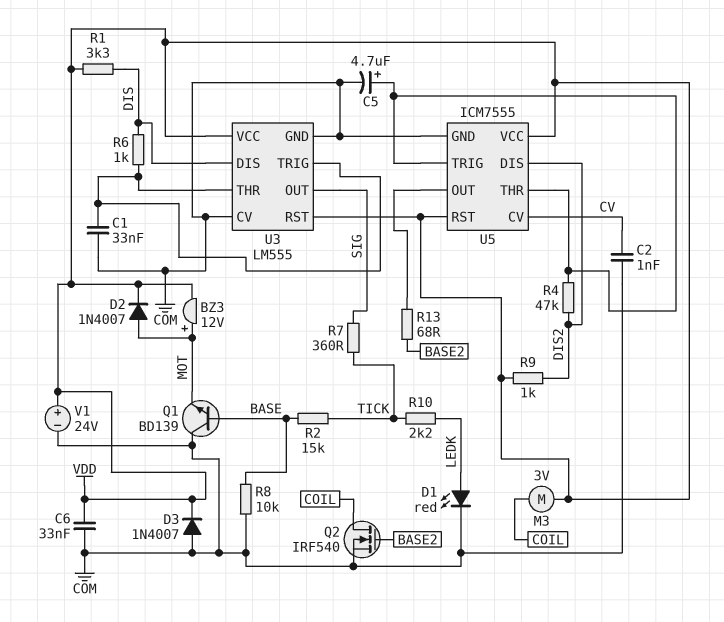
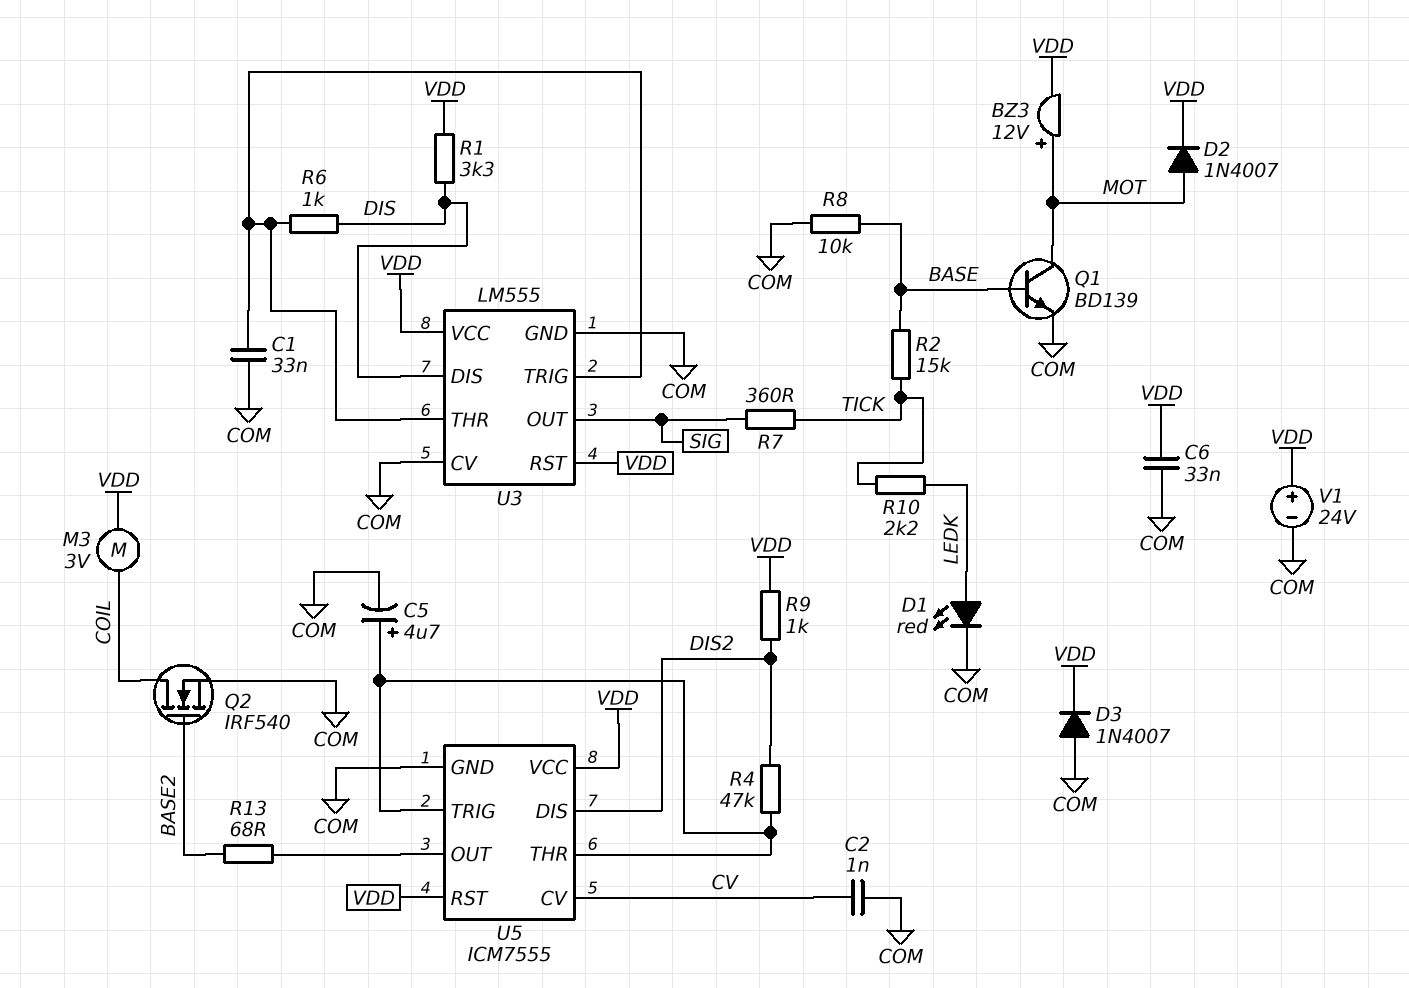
Q1: NPN BD139 (B BASE, C COM, E MOT) -> NPN BD139 (B BASE, C MOT, E COM)

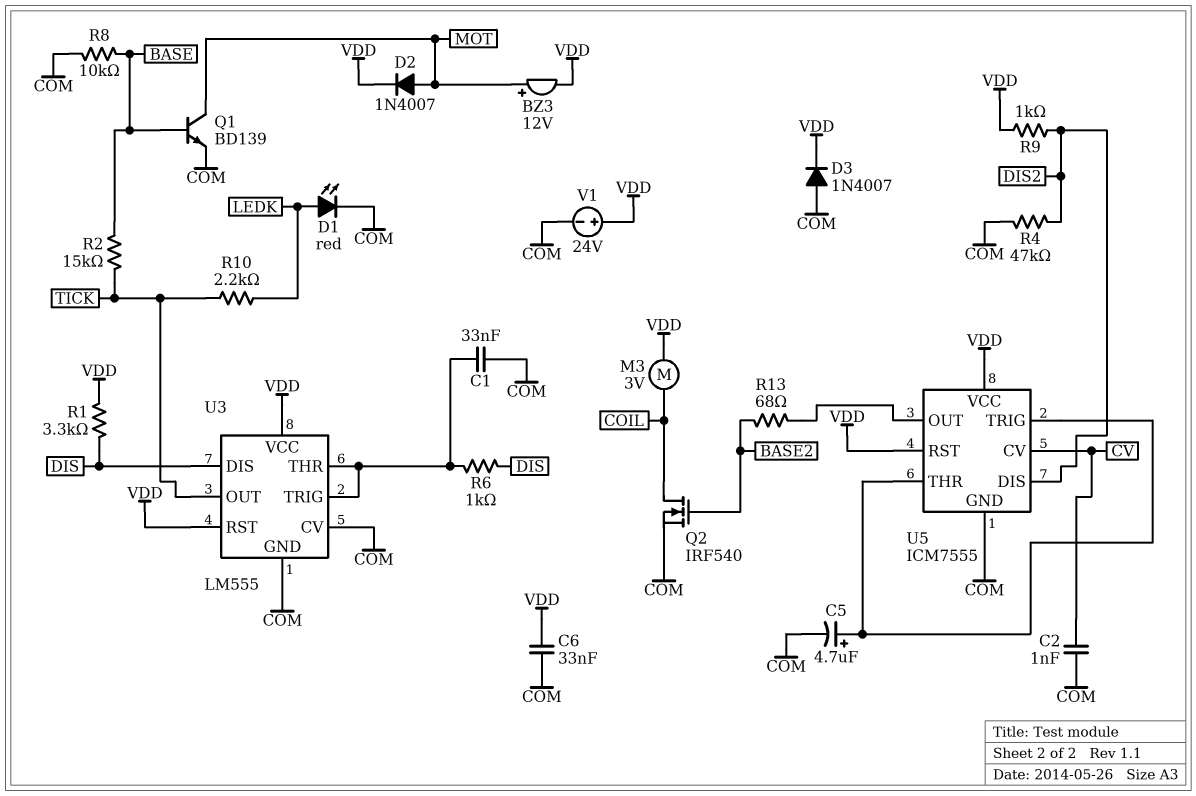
R4: 47k (DIS2, U5/THR) -> 47k (COM, DIS2)
R7: 360 (SIG, TICK) -> none
U3 pin OUT: SIG -> TICK

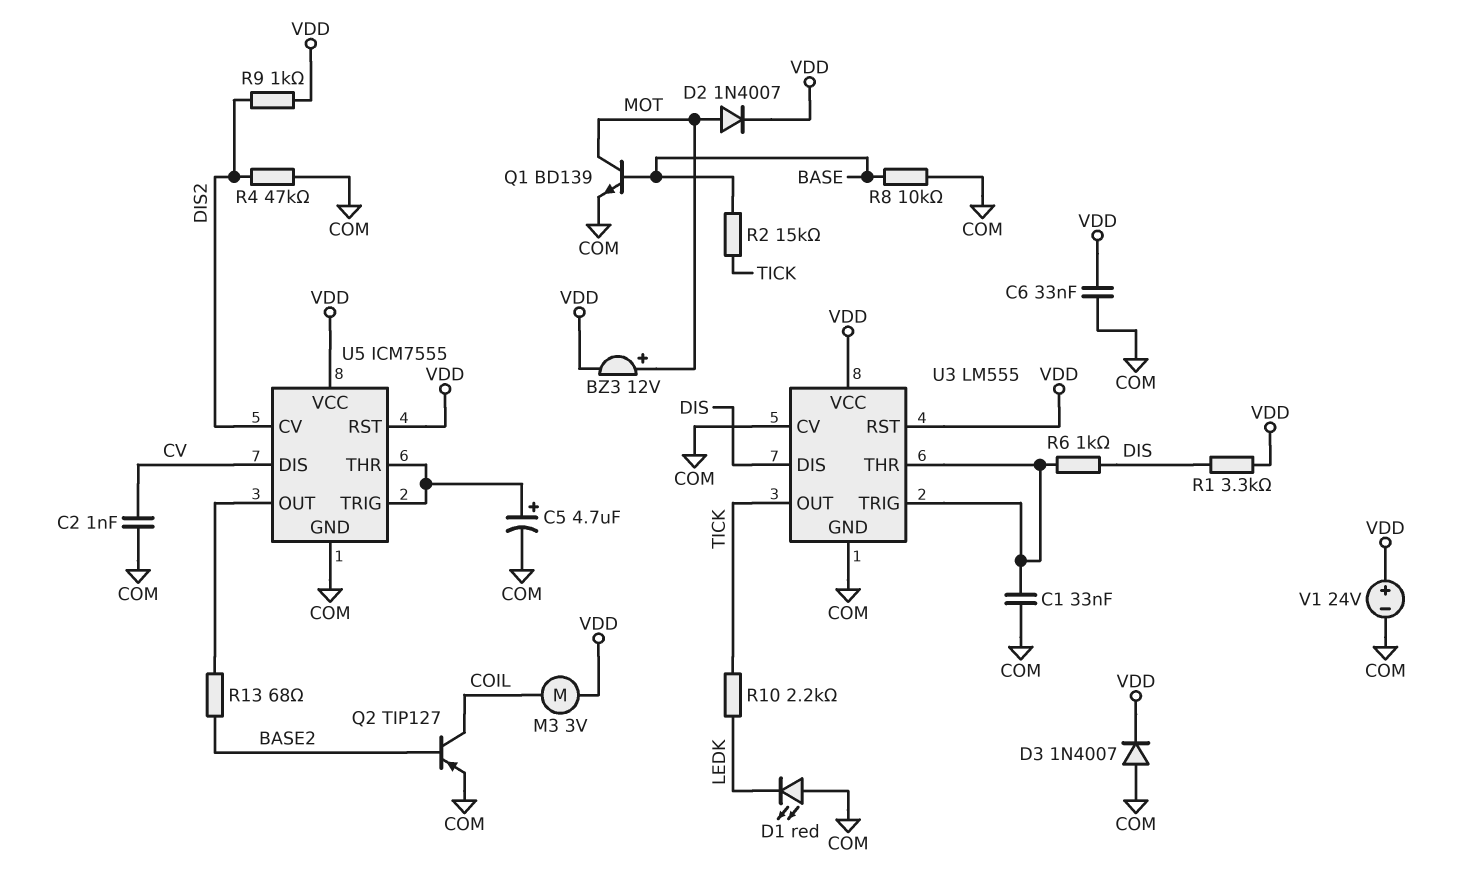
D1: LED red (A LEDK, K COM) -> LED red (A COM, K LEDK)
Q2: NMOS IRF540 (G BASE2, D COIL, S COM) -> PNP TIP127 (B BASE2, C COIL, E COM)
U5 pin CV: CV -> DIS2
U5 pin DIS: DIS2 -> CV

